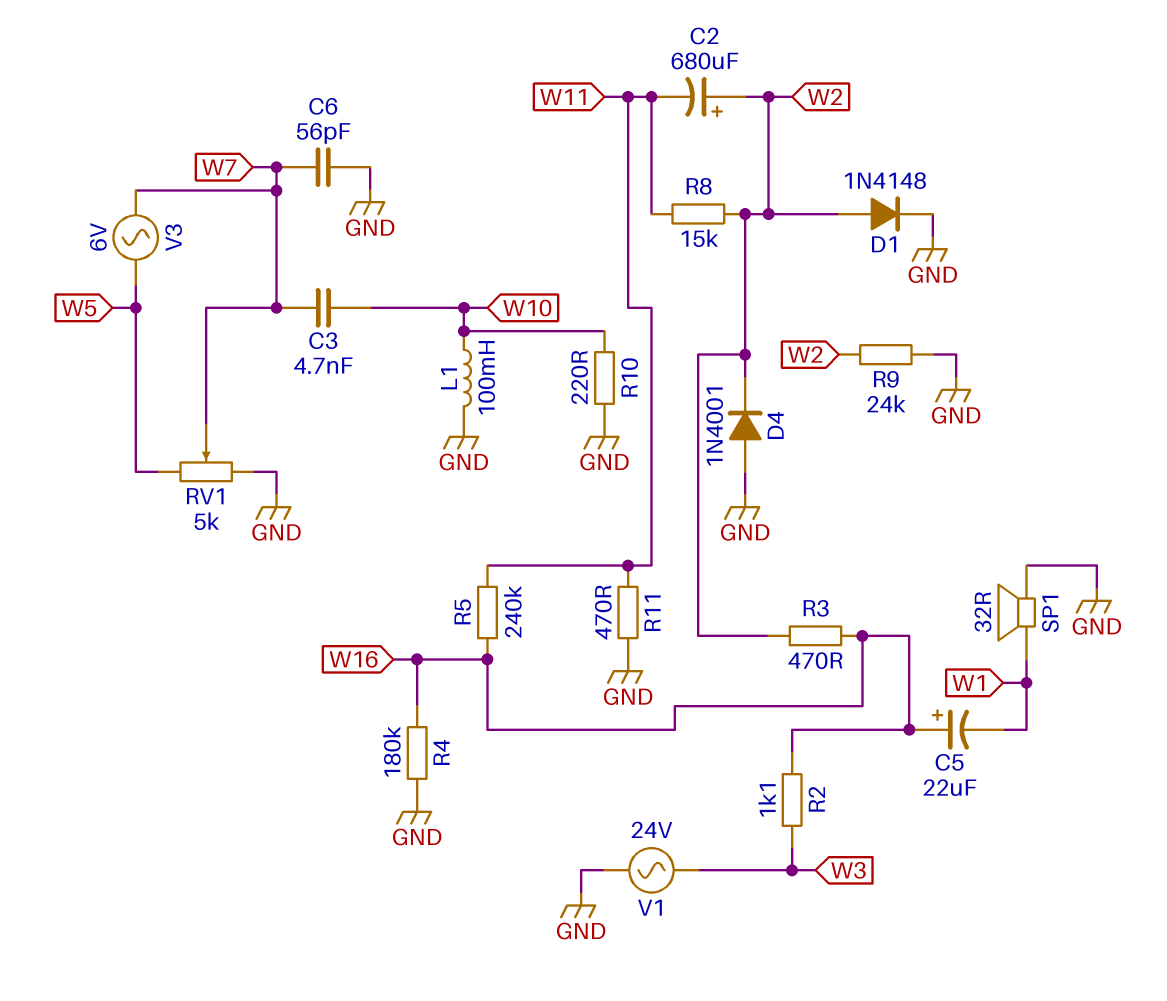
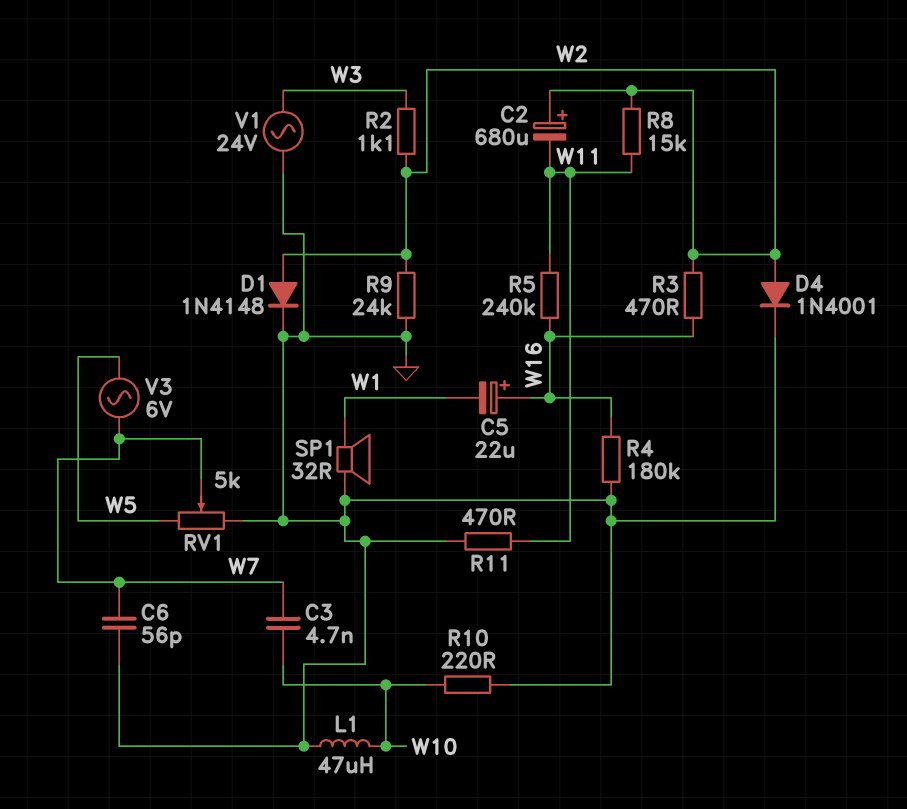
D4: diode 1N4001 (A GND, K W2) -> diode 1N4001 (A W2, K GND)
L1: 100mH (GND, W10) -> 47uH (GND, W10)
R2: 1.1k (W3, W16) -> 1.1k (W2, W3)

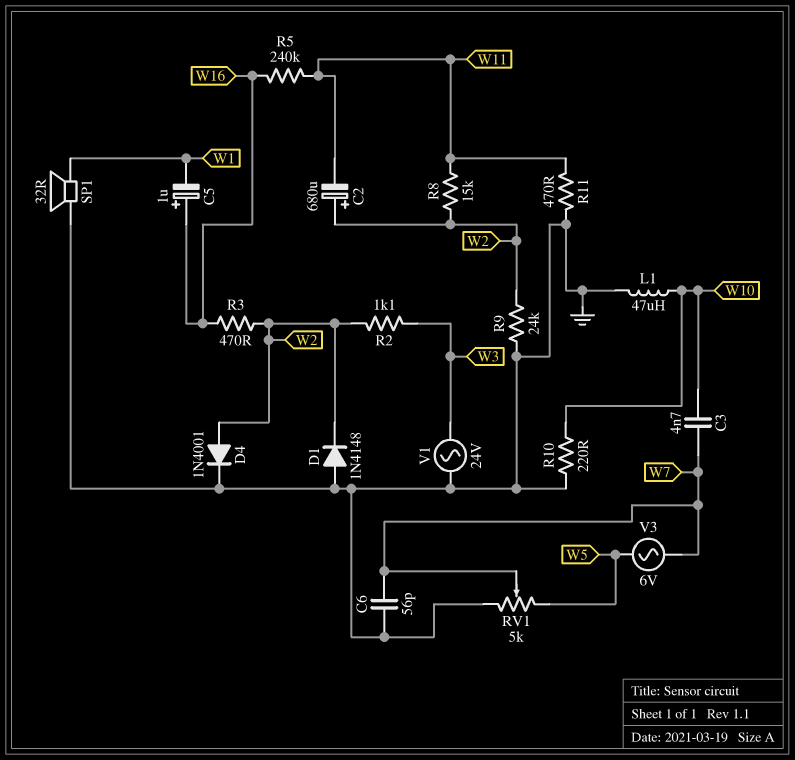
C5: 22uF (plus W16, minus W1) -> 1uF (plus W16, minus W1)
D1: diode 1N4148 (A W2, K GND) -> diode 1N4148 (A GND, K W2)
R4: 180k (GND, W16) -> none

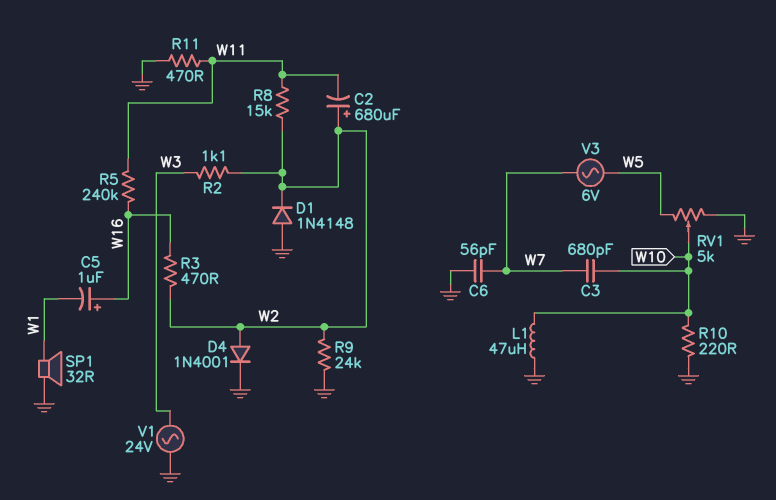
C3: 4.7nF (W7, W10) -> 680pF (W7, W10)
RV1: 5k (GND, W5, wiper W7) -> 5k (GND, W5, wiper W10)

